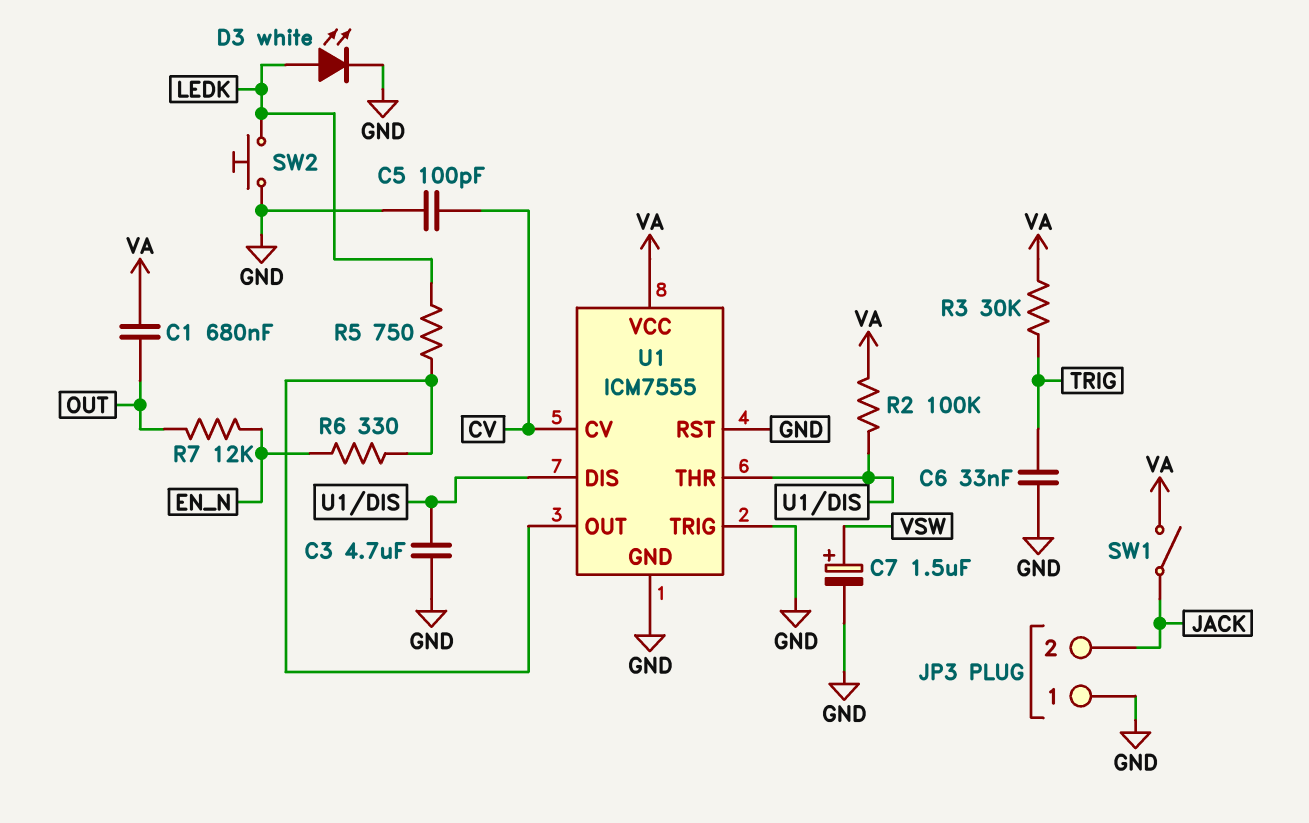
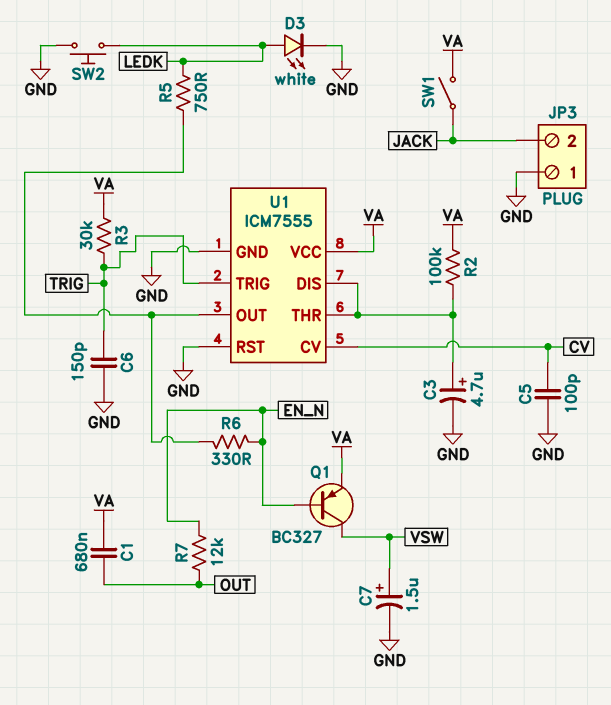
C3: 4.7uF (GND, U1/DIS) -> 4.7uF (plus U1/DIS, minus GND)
C6: 33nF (GND, TRIG) -> 150pF (GND, TRIG)
Q1: none -> PNP BC327 (B EN_N, C VSW, E VA)
U1 pin TRIG: GND -> TRIG

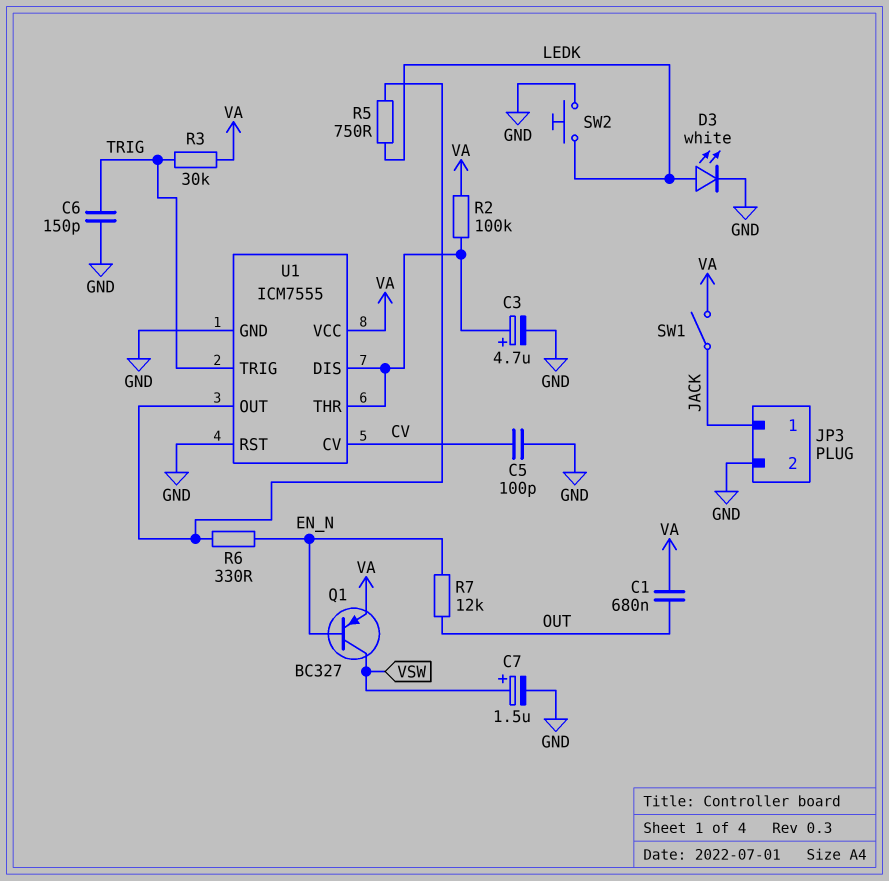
JP3 pin 1: GND -> JACK
JP3 pin 2: JACK -> GND

